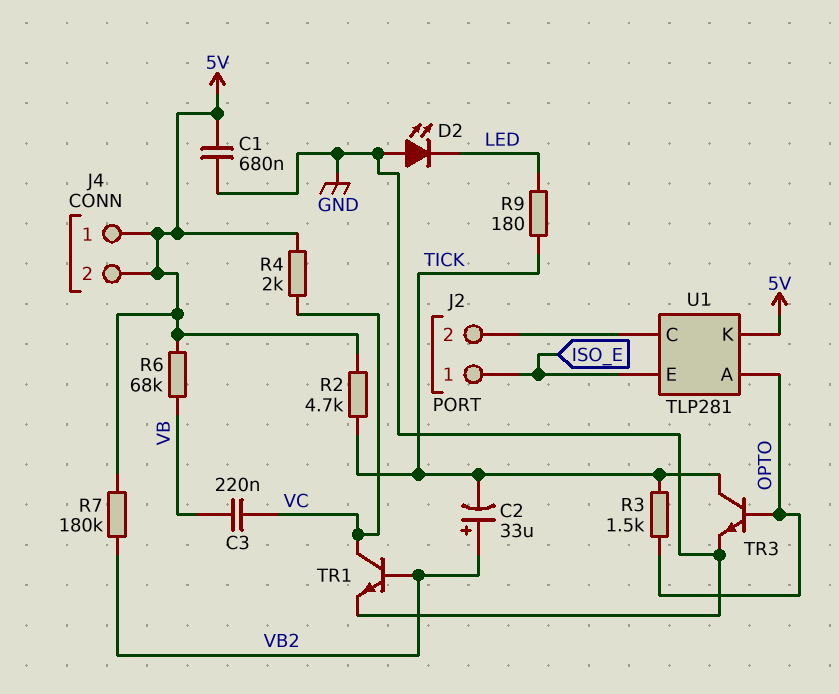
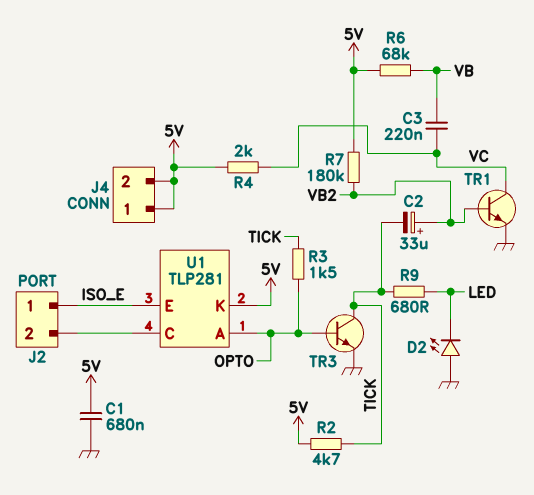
R9: 180 (LED, TICK) -> 680 (LED, TICK)

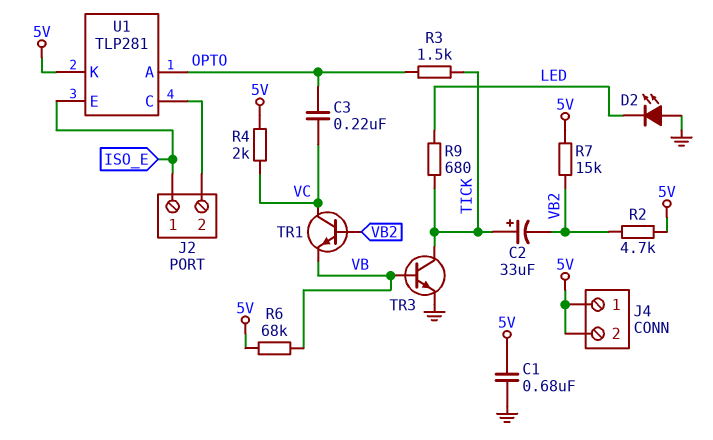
C2: 33uF (plus VB2, minus TICK) -> 33uF (plus TICK, minus VB2)
C3: 220nF (VB, VC) -> 220nF (OPTO, VC)
R2: 4.7k (5V, TICK) -> 4.7k (5V, VB2)
R7: 180k (5V, VB2) -> 15k (5V, VB2)
TR1: NPN (B VB2, C VC, E GND) -> NPN (B VB2, C VC, E VB)
TR3: NPN (B OPTO, C TICK, E GND) -> NPN (B VB, C TICK, E GND)

